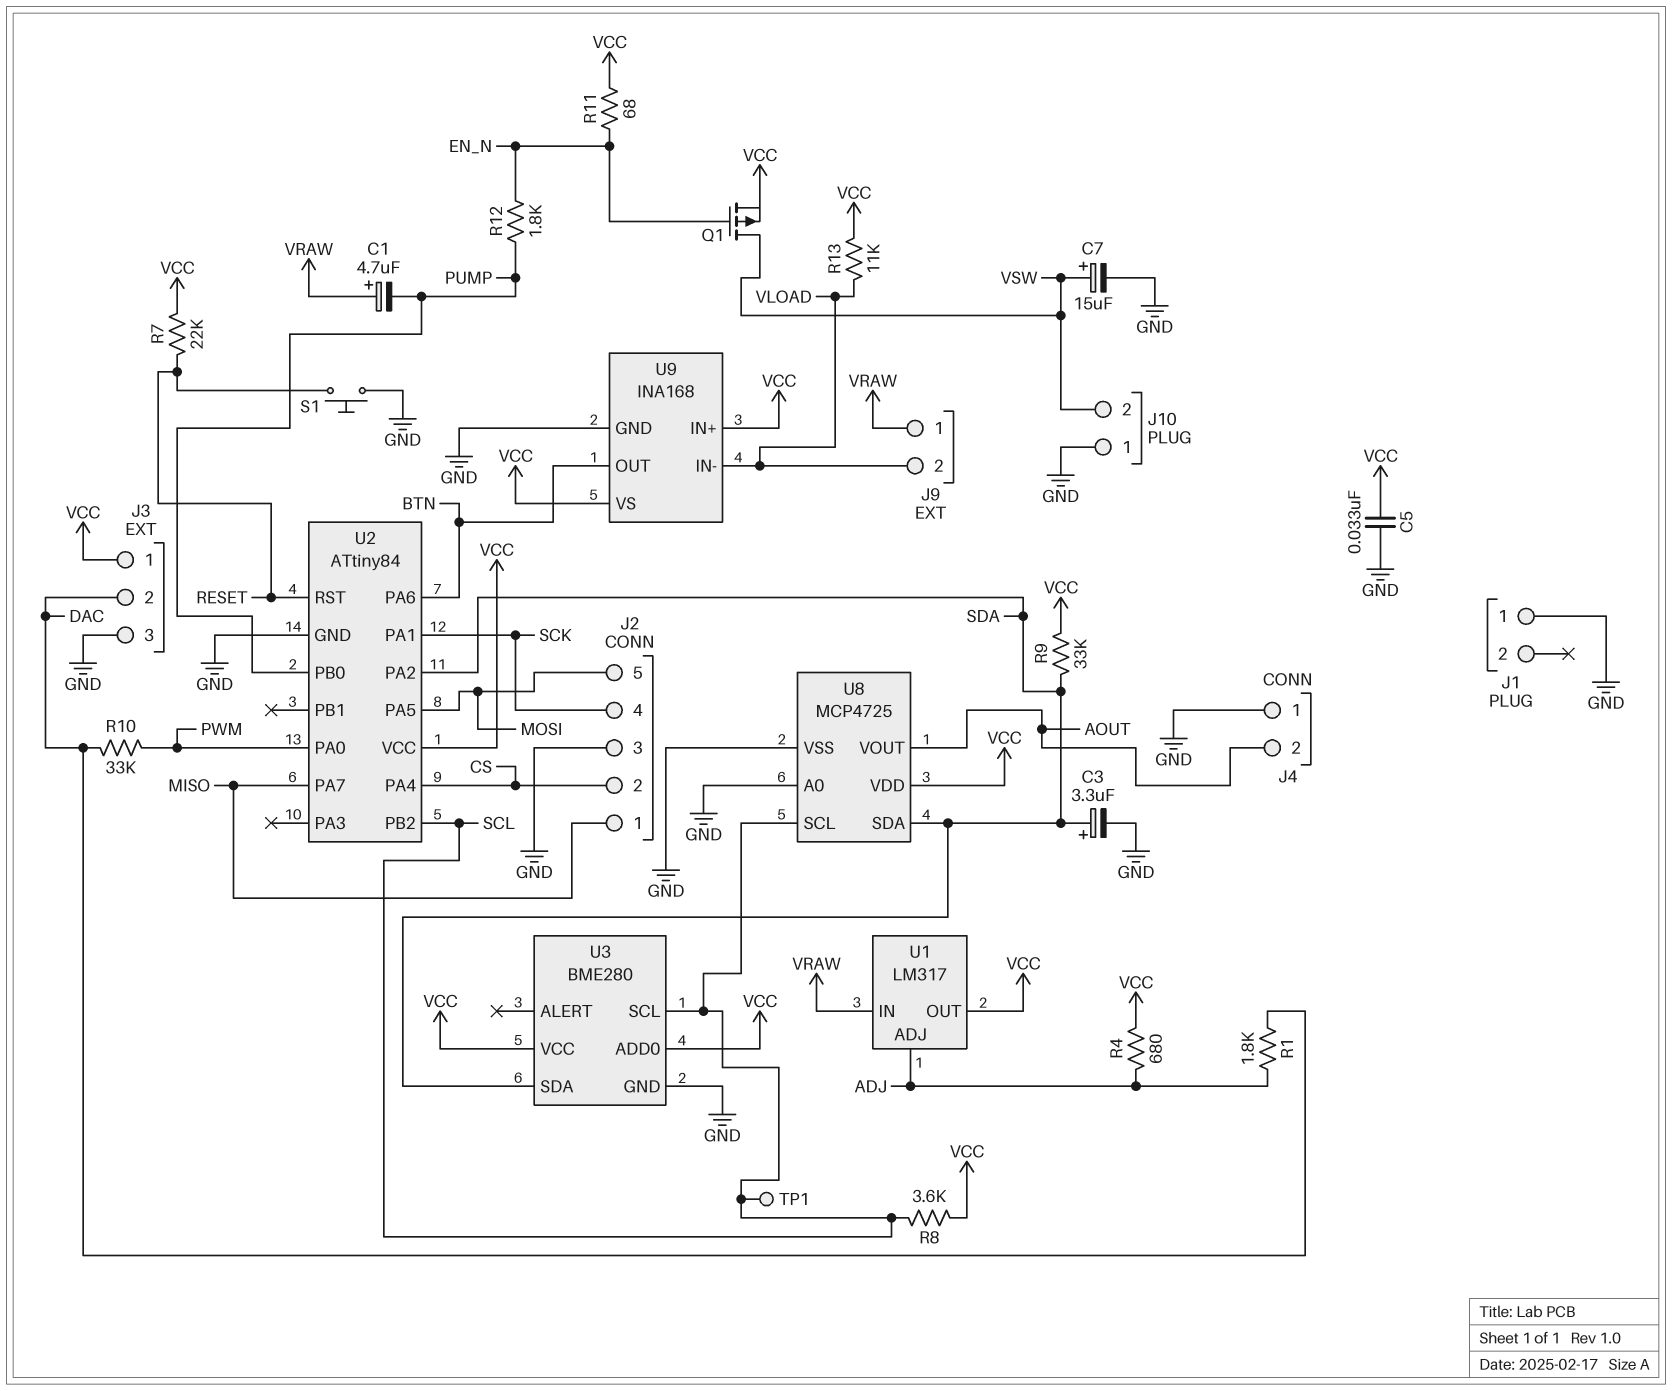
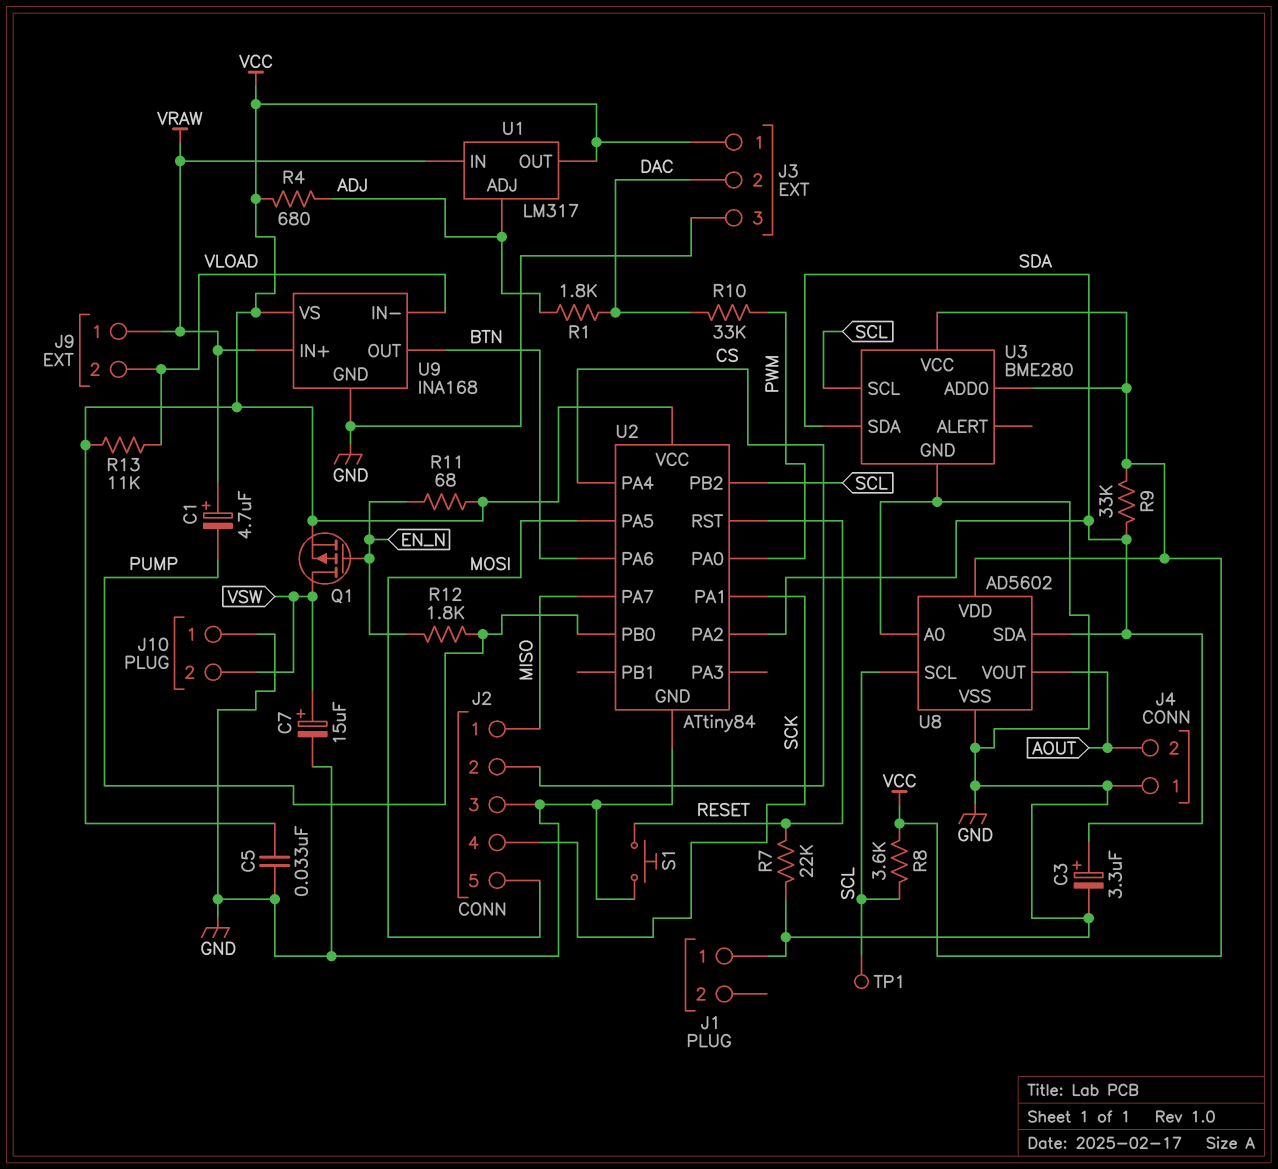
R7: 22k (RESET, VCC) -> 22k (GND, RESET)
U8: MCP4725 -> AD5602
U9 pin IN+: VCC -> VRAW

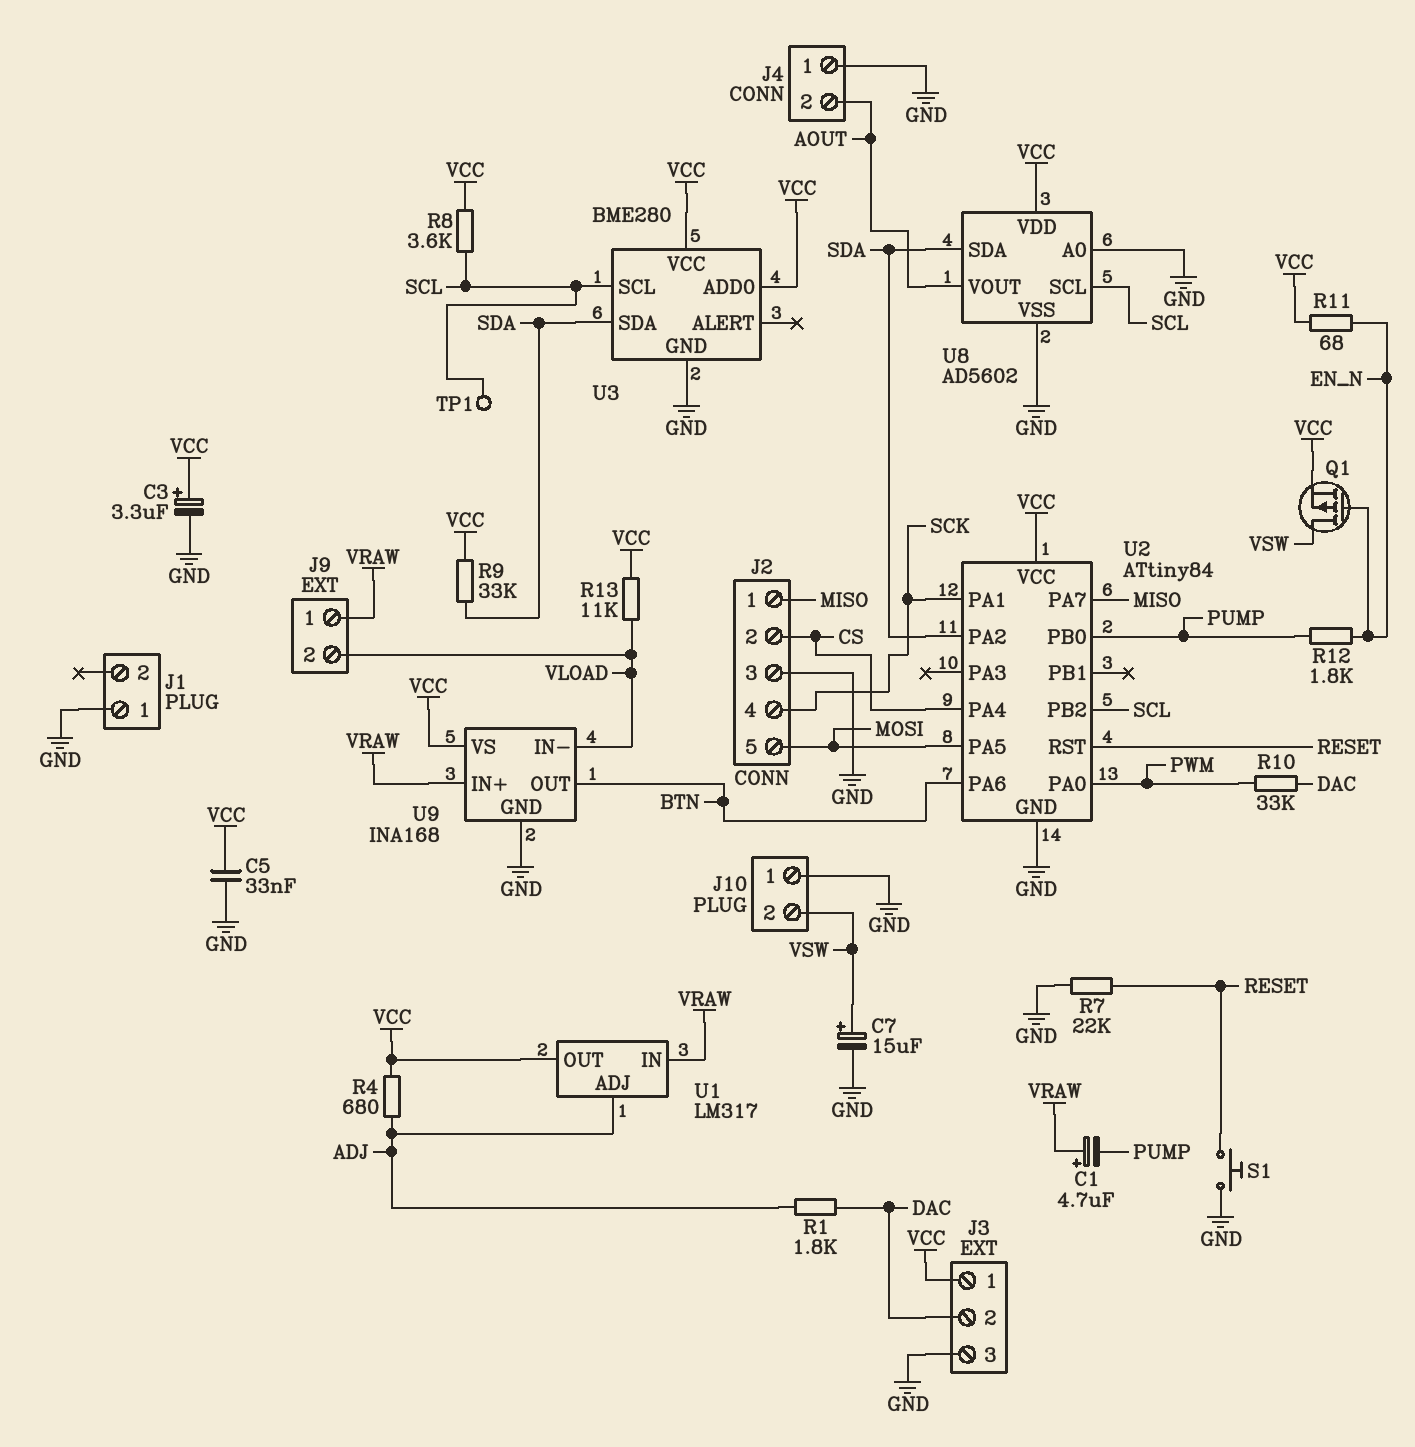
C3: 3.3uF (plus SDA, minus GND) -> 3.3uF (plus VCC, minus GND)

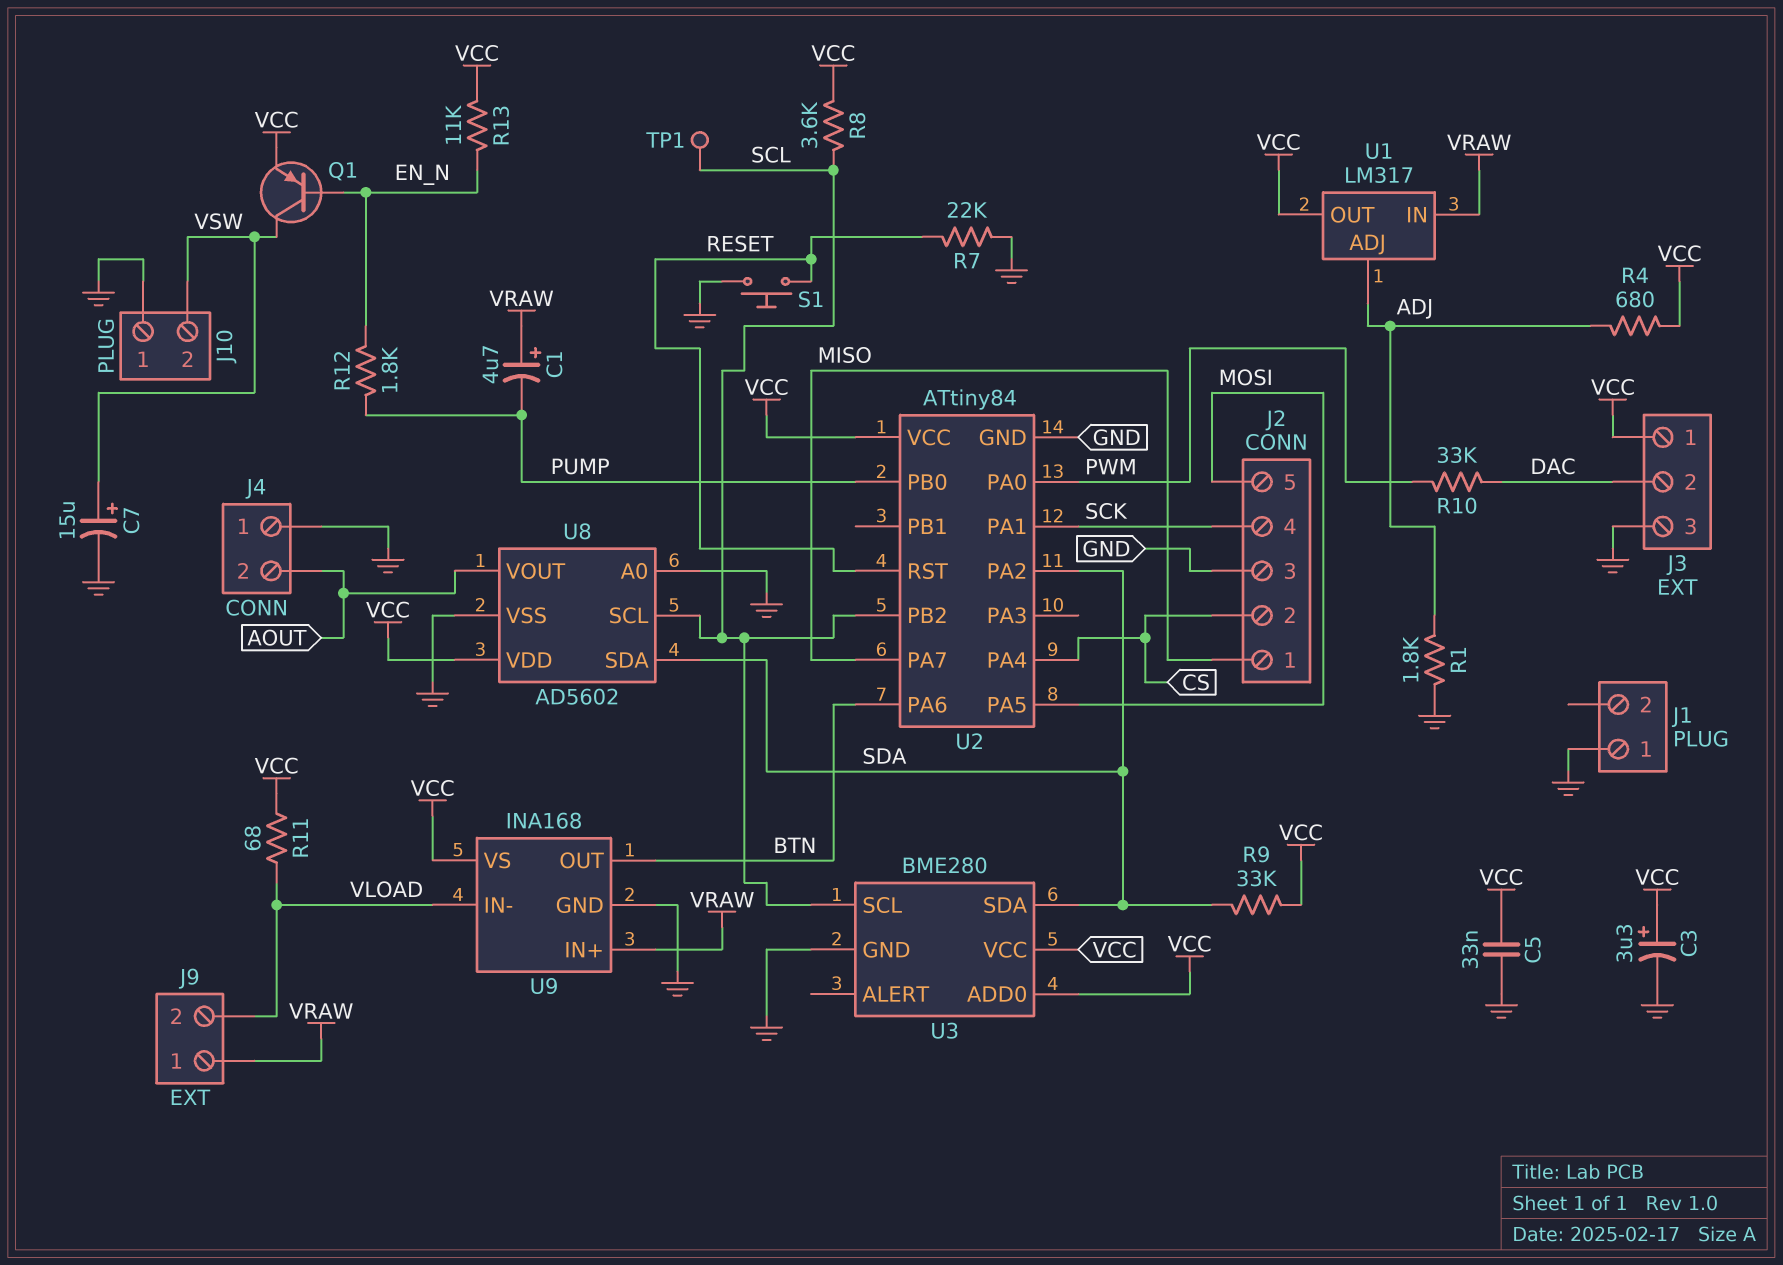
Q1: PMOS (G EN_N, D VSW, S VCC) -> PNP (B EN_N, C VSW, E VCC)
R1: 1.8k (ADJ, DAC) -> 1.8k (ADJ, GND)
R11: 68 (EN_N, VCC) -> 68 (VCC, VLOAD)
R13: 11k (VCC, VLOAD) -> 11k (EN_N, VCC)

